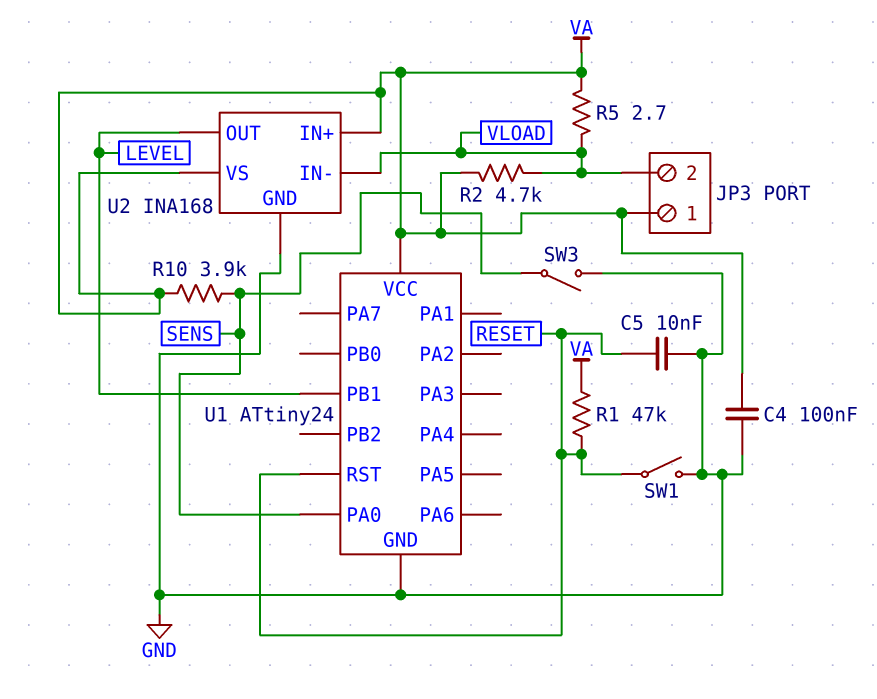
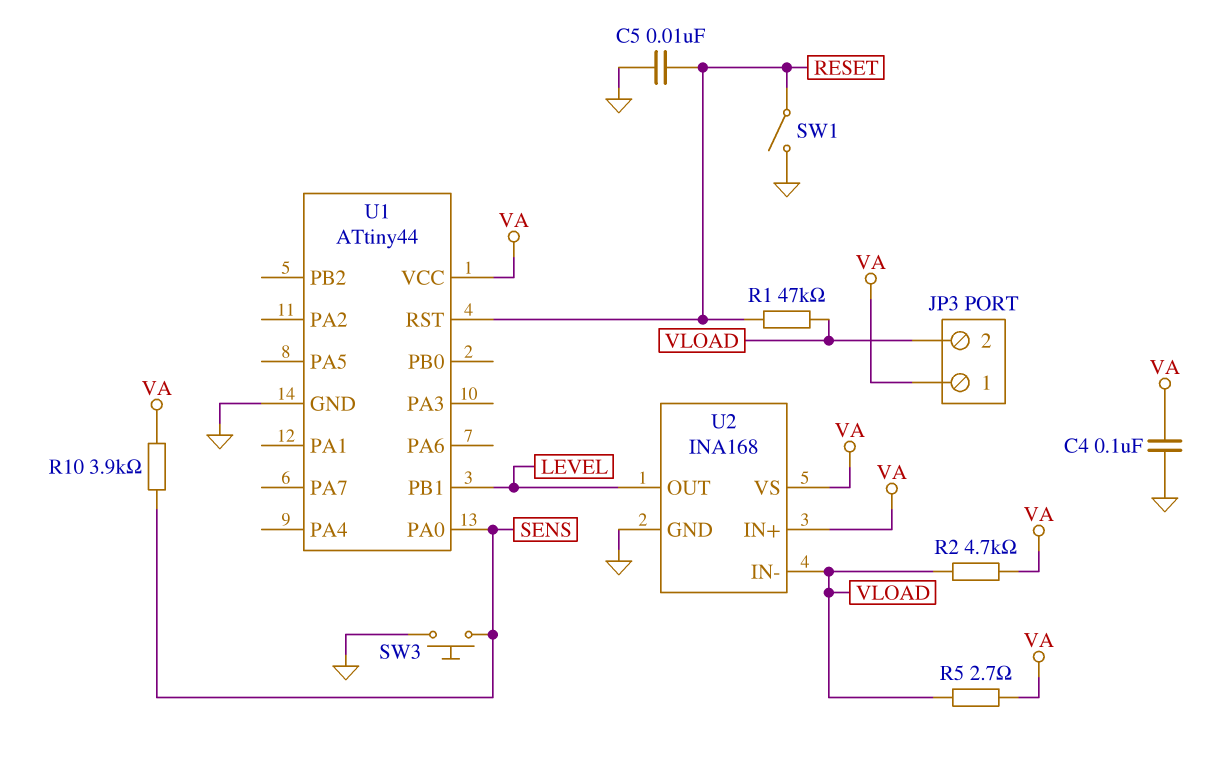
R1: 47k (RESET, VA) -> 47k (RESET, VLOAD)
SW3: switch (GND, SENS) -> button (GND, SENS)
U1: ATtiny24 -> ATtiny44

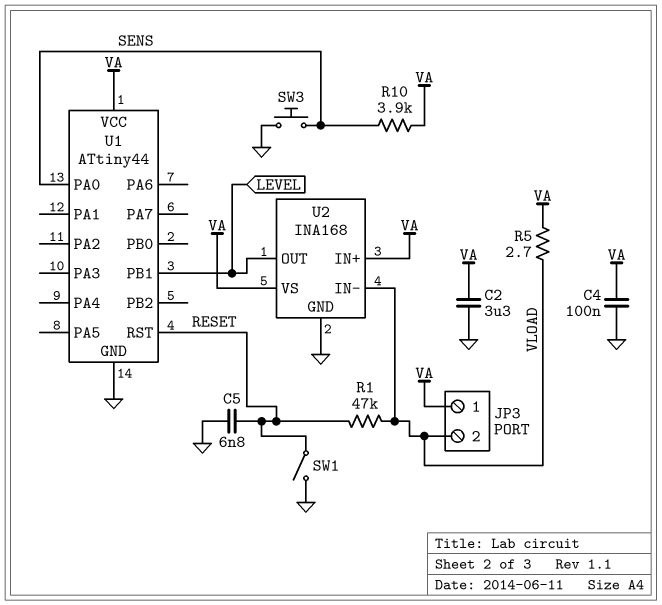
C2: none -> 3.3uF (GND, VA)
C5: 10nF (GND, RESET) -> 6.8nF (GND, RESET)
R2: 4.7k (VA, VLOAD) -> none

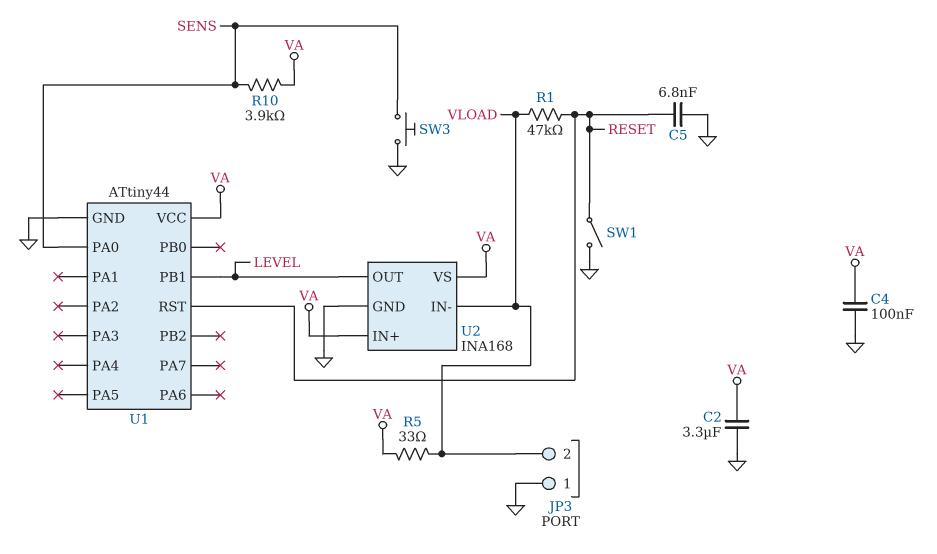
JP3 pin 1: VA -> GND
R5: 2.7 (VA, VLOAD) -> 33 (VA, VLOAD)

